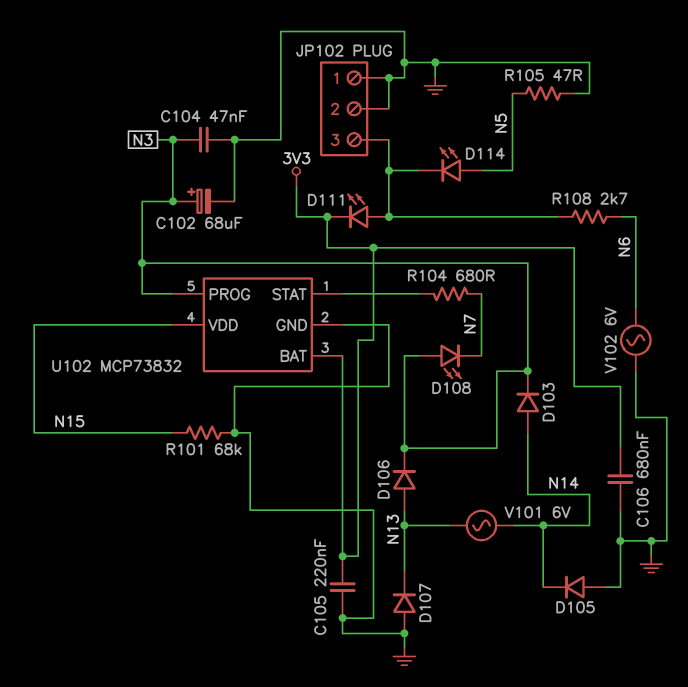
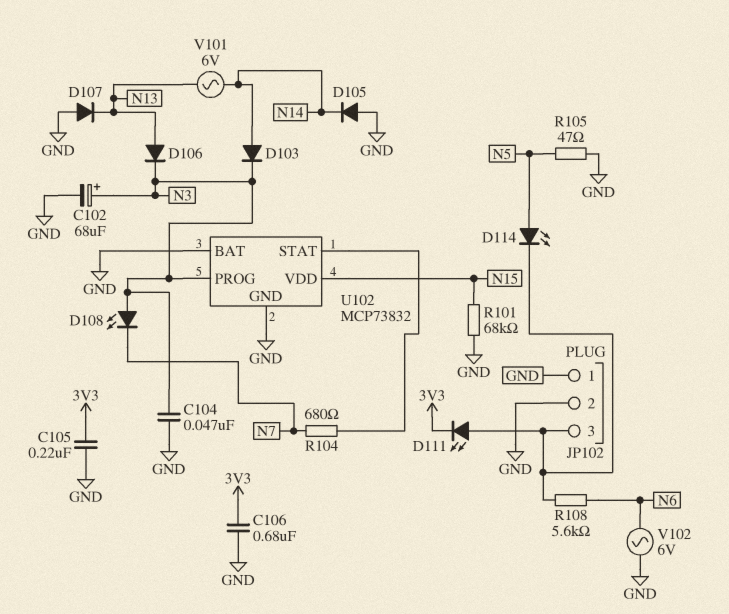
R108: 2.7k (JP102/3, N6) -> 5.6k (JP102/3, N6)
U102 pin BAT: 3V3 -> GND

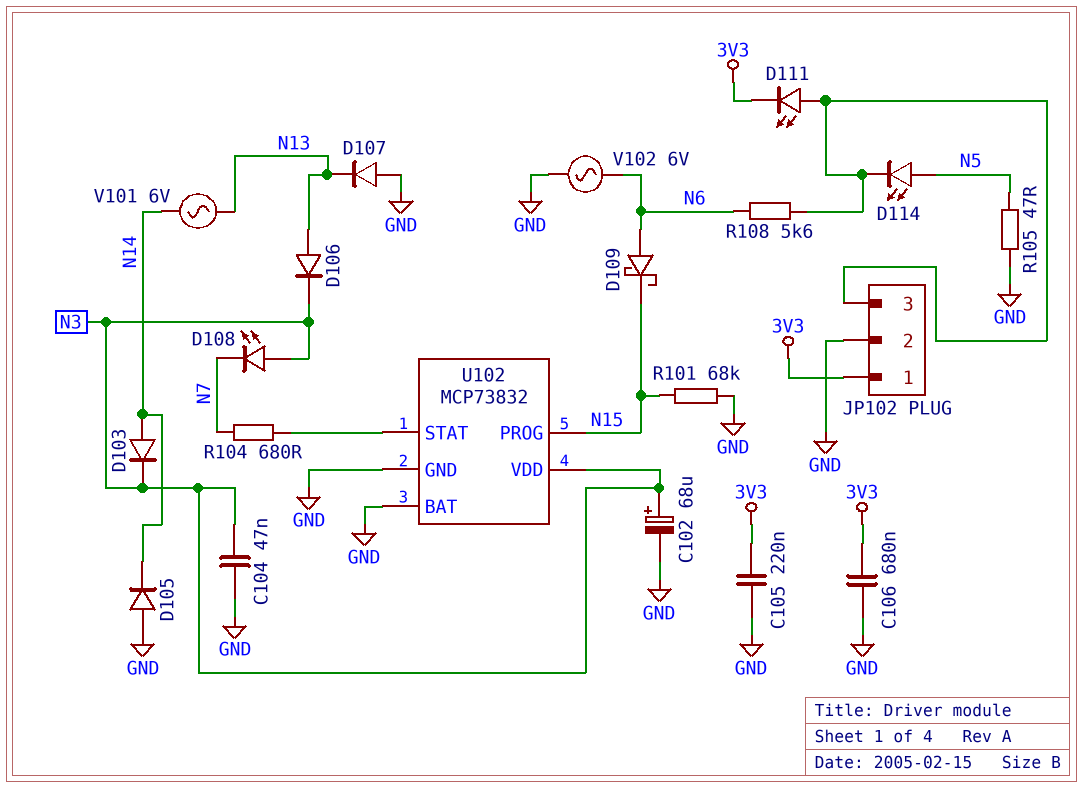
D109: none -> schottky (A N6, K N15)
JP102 pin 1: GND -> 3V3
U102 pin PROG: N3 -> N15
U102 pin VDD: N15 -> N3

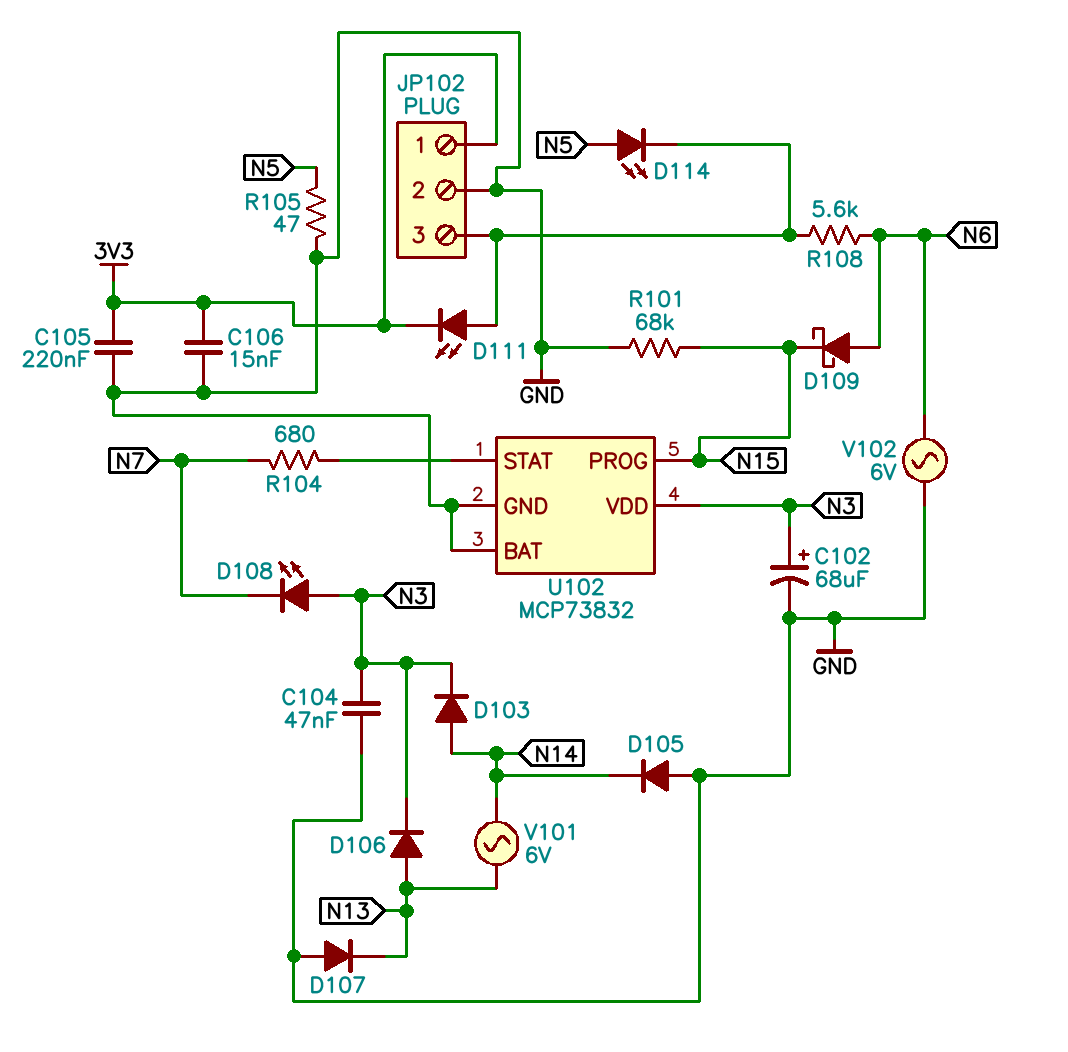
C106: 680nF (3V3, GND) -> 15nF (3V3, GND)

